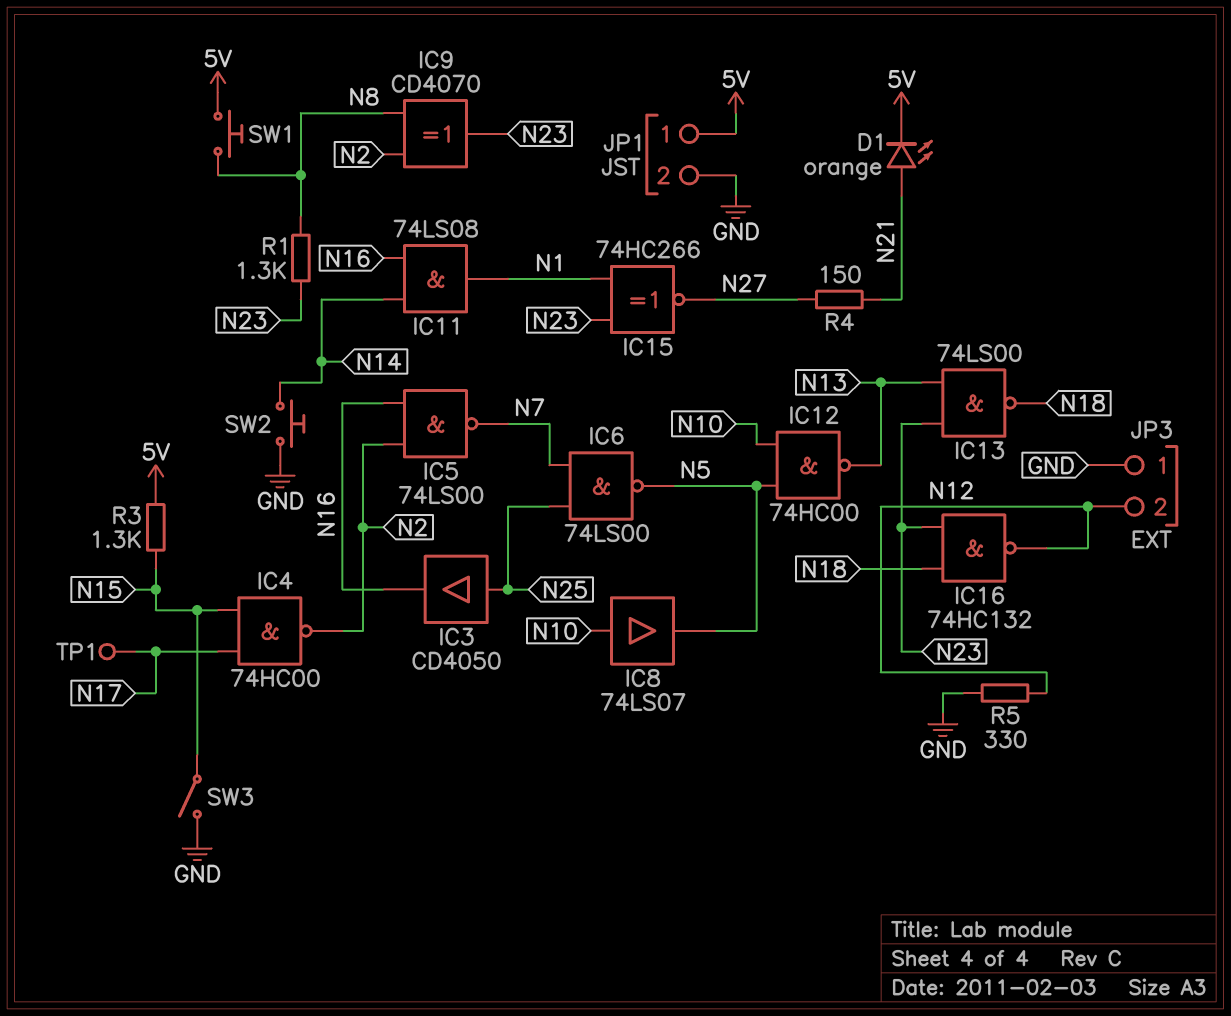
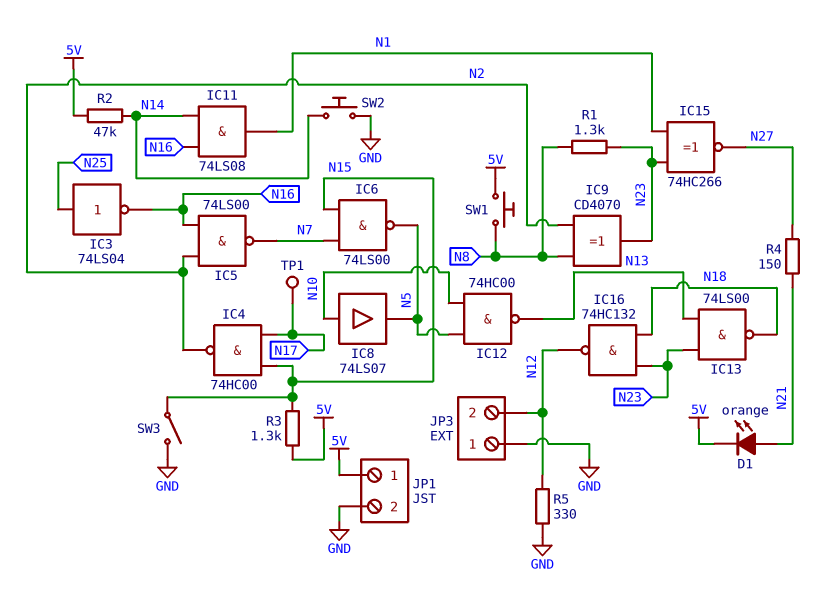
IC3: buffer CD4050 (in N25, out N16) -> NOT 74LS04 (in N25, out N16)
IC6: NAND 74LS00 (in N7, in N25, out N5) -> NAND 74LS00 (in N7, in N15, out N5)
R2: none -> 47k (5V, N14)

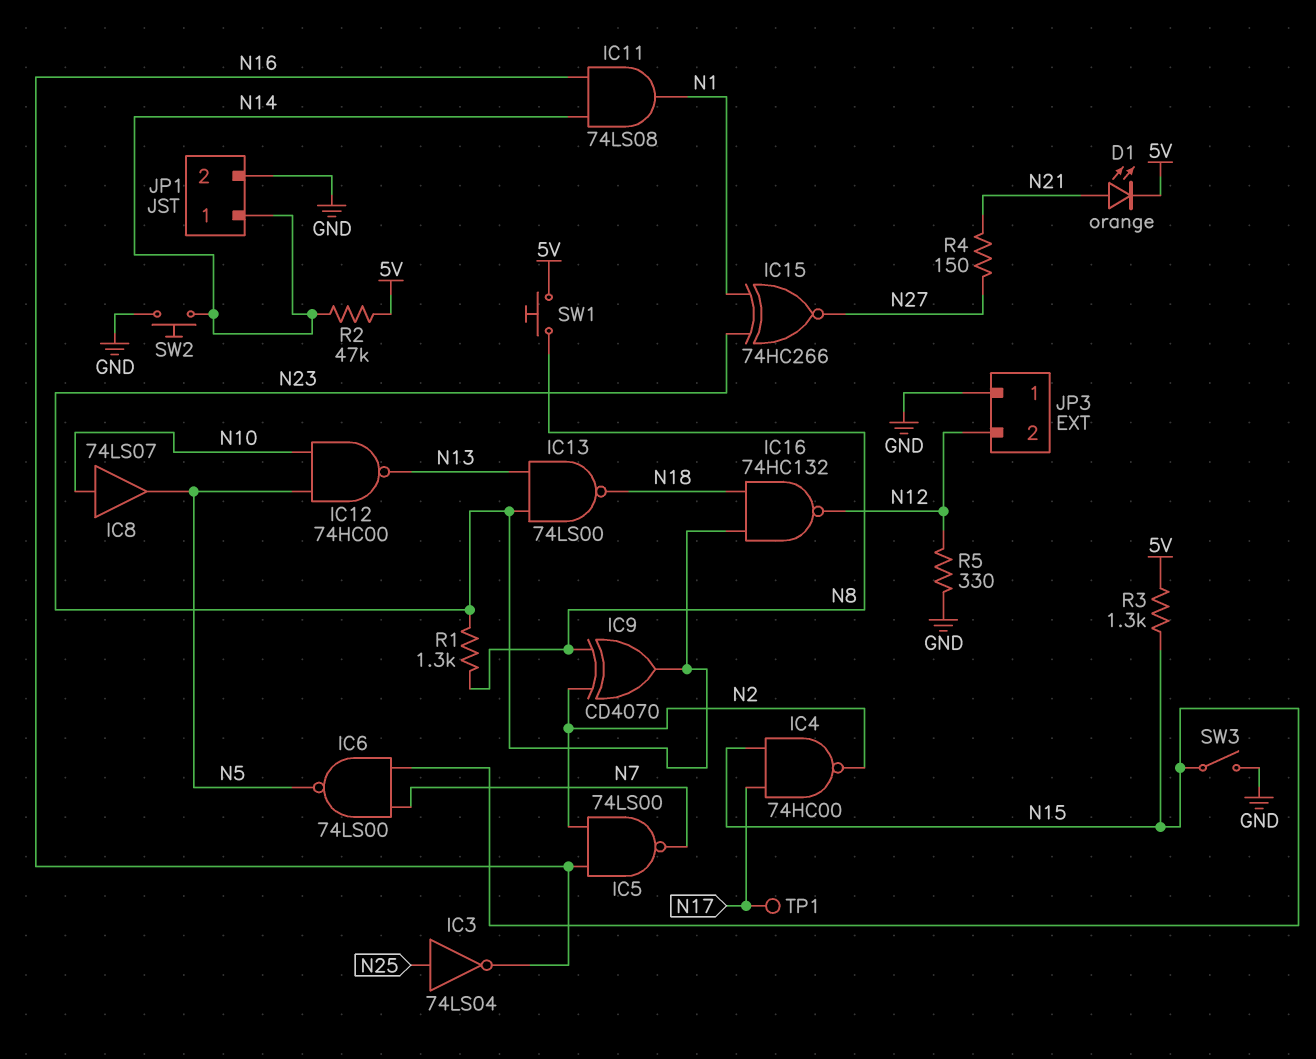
JP1 pin 1: 5V -> N14

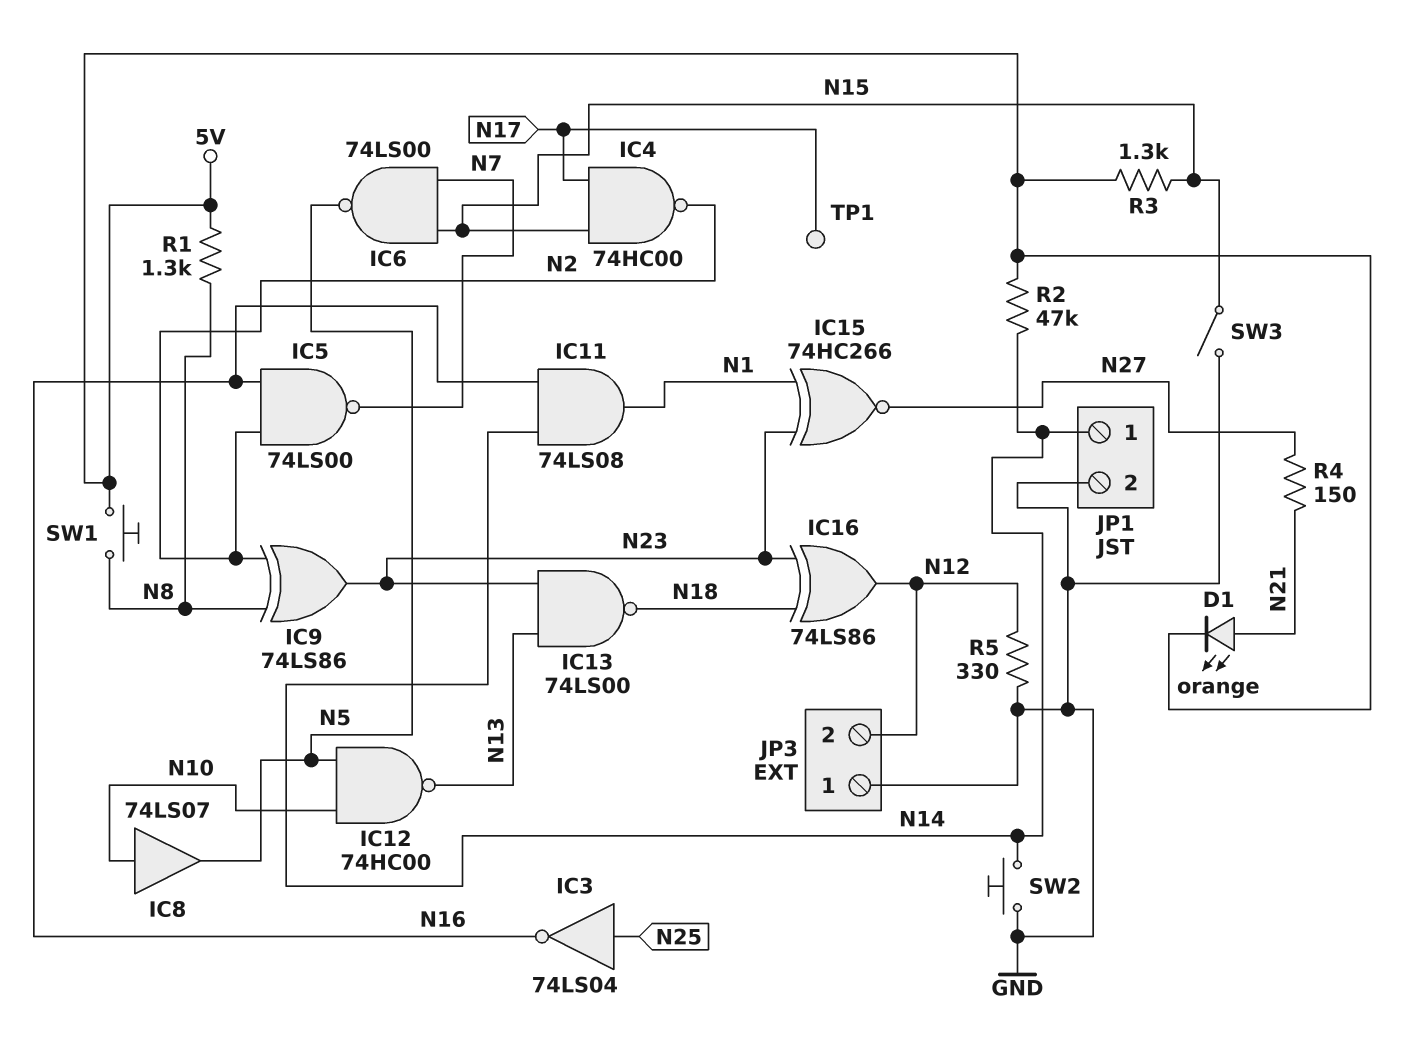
IC9: XOR CD4070 (in N2, in N8, out N23) -> XOR 74LS86 (in N2, in N8, out N23)
IC16: NAND 74HC132 (in N18, in N23, out N12) -> XOR 74LS86 (in N18, in N23, out N12)
R1: 1.3k (N8, N23) -> 1.3k (5V, N8)

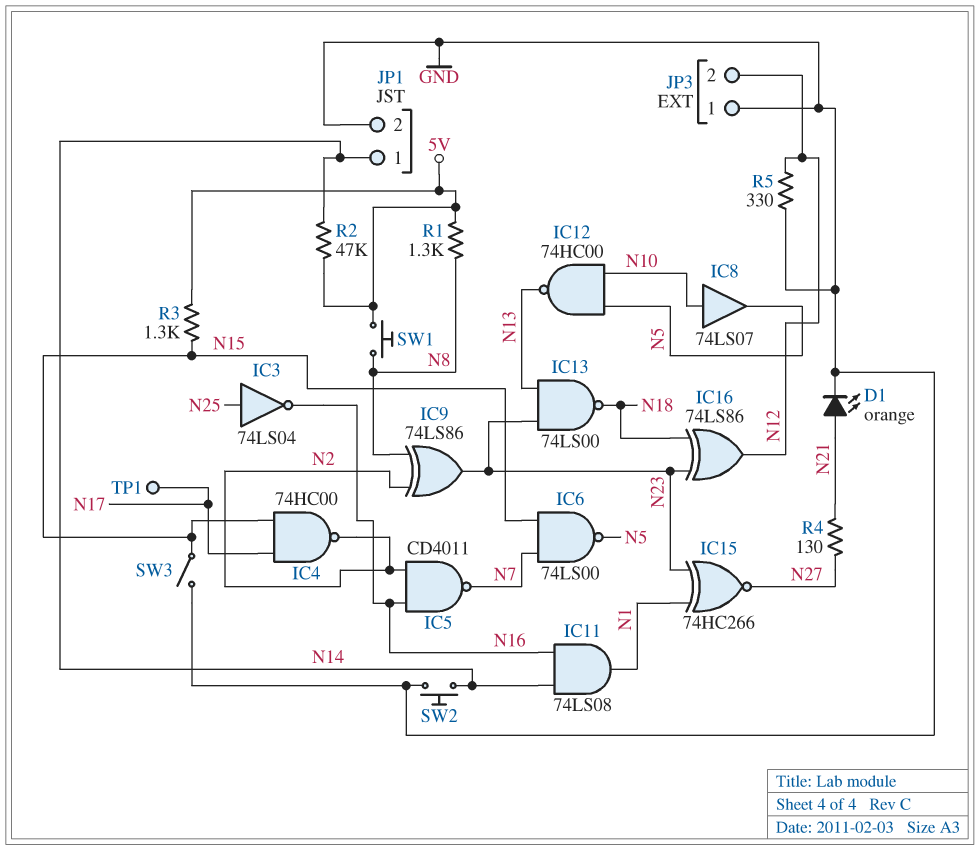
D1: LED orange (A N21, K 5V) -> LED orange (A N21, K GND)
IC5: NAND 74LS00 (in N2, in N16, out N7) -> NAND CD4011 (in N2, in N16, out N7)
R4: 150 (N21, N27) -> 130 (N21, N27)

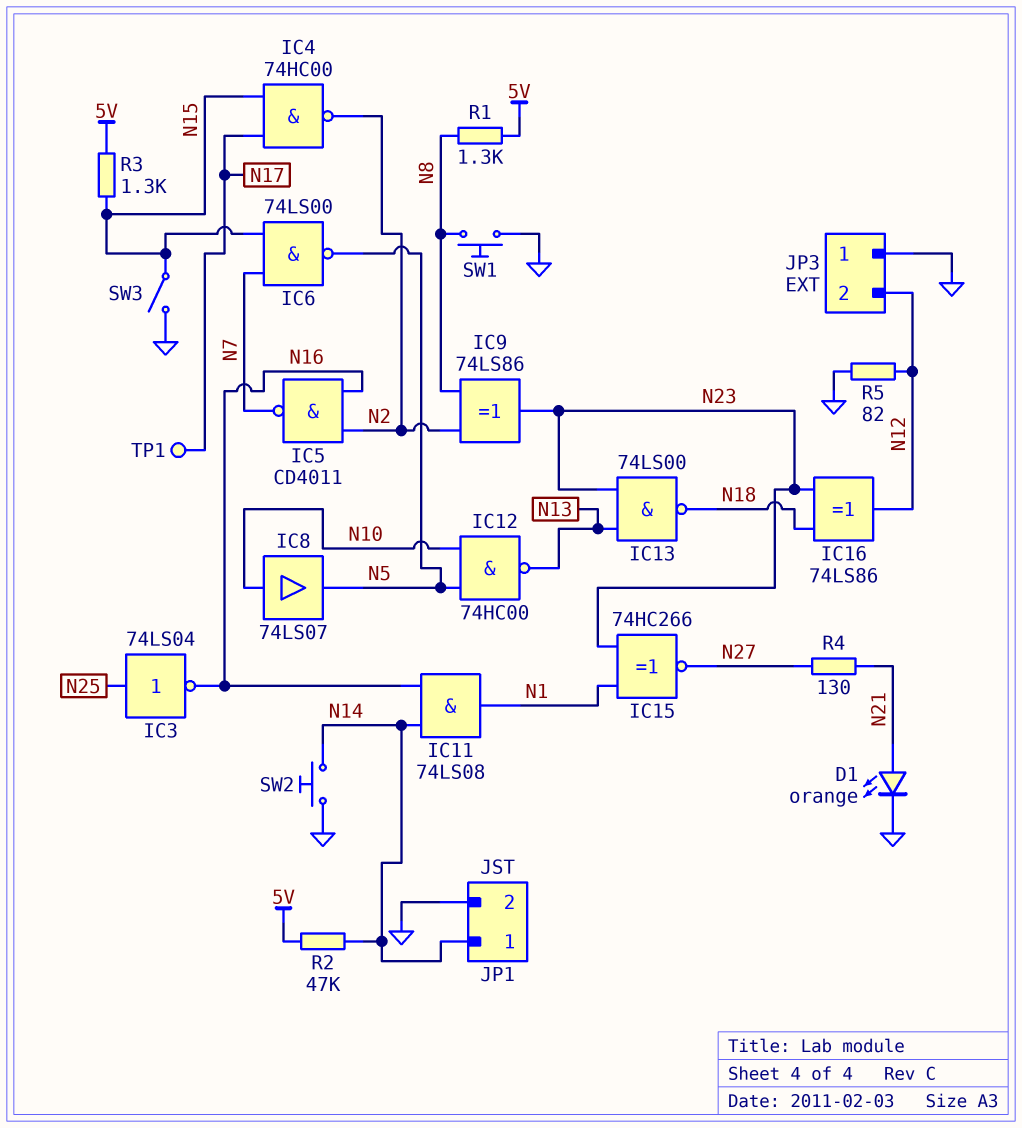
R5: 330 (GND, N12) -> 82 (GND, N12)
SW1: button (5V, N8) -> button (GND, N8)

